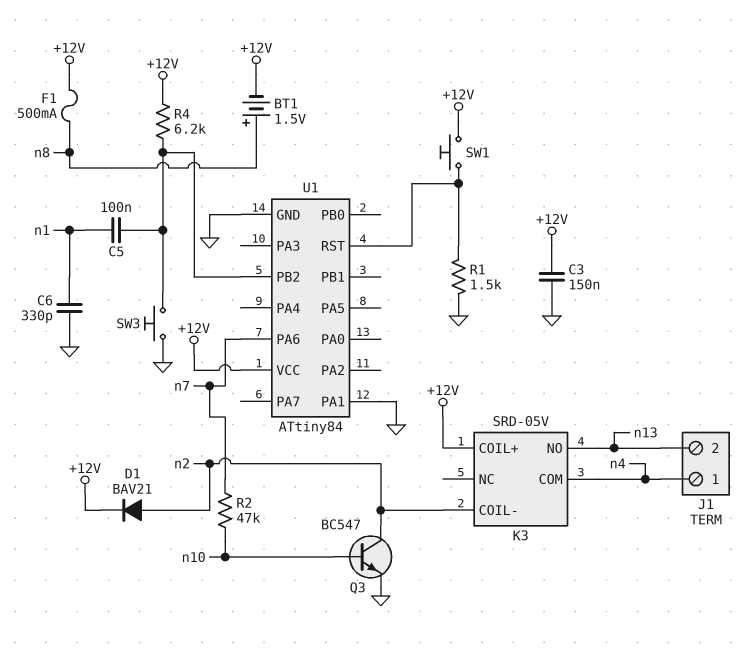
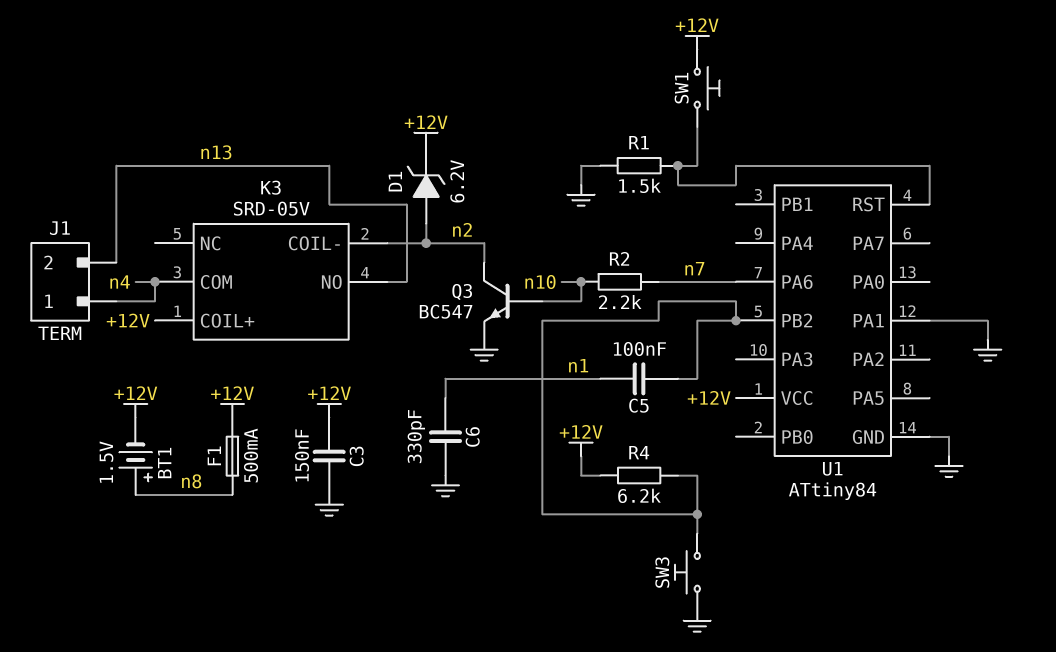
D1: diode BAV21 (A n2, K +12V) -> zener 6.2V (A n2, K +12V)
R2: 47k (n7, n10) -> 2.2k (n7, n10)

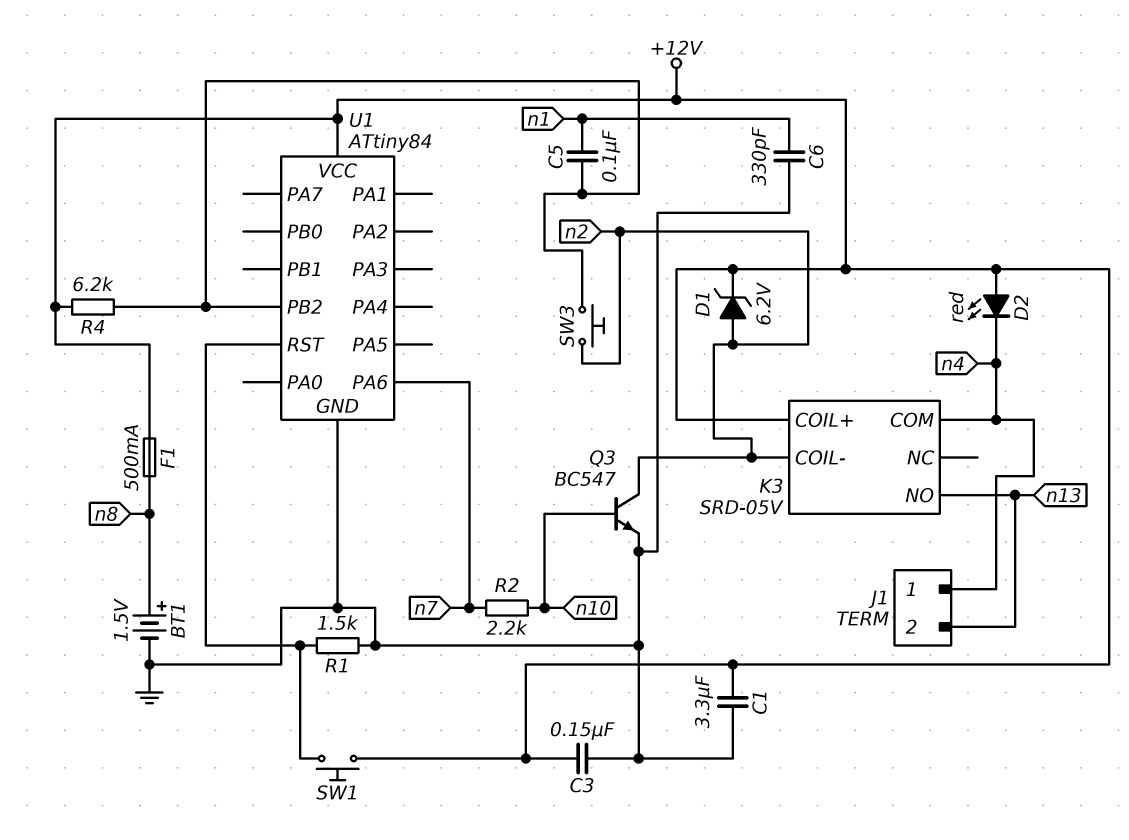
BT1: 1.5V (plus n8, minus +12V) -> 1.5V (plus n8, minus GND)
C1: none -> 3.3uF (+12V, GND)
D2: none -> LED red (A +12V, K n4)
SW3: button (GND, U1/PB2) -> button (U1/PB2, n2)
U1 pin PA1: GND -> none

